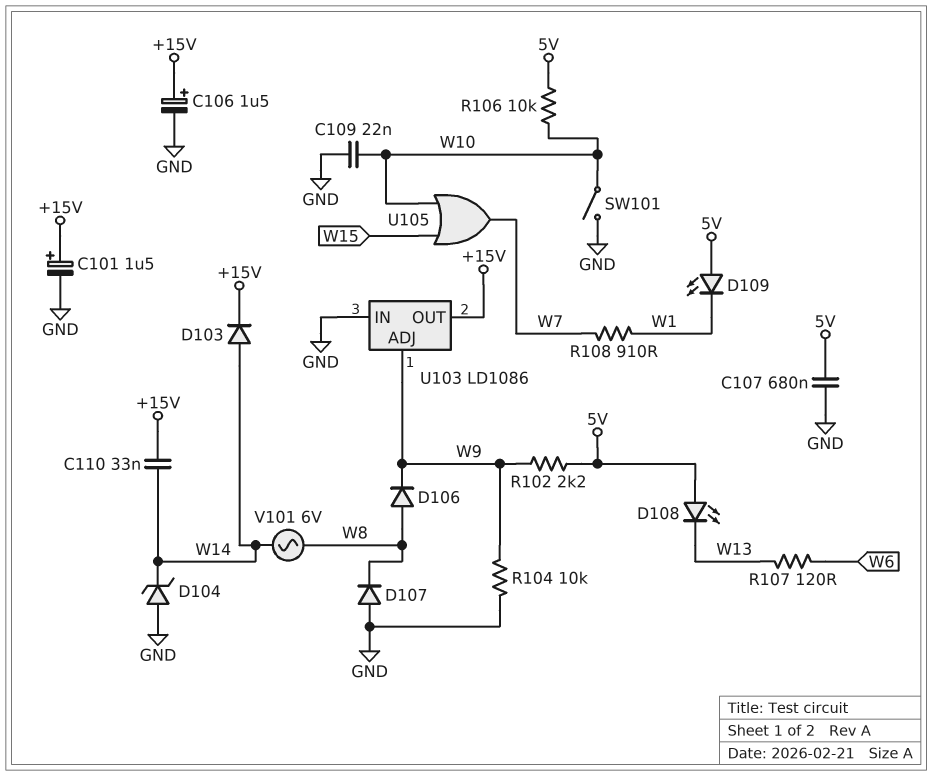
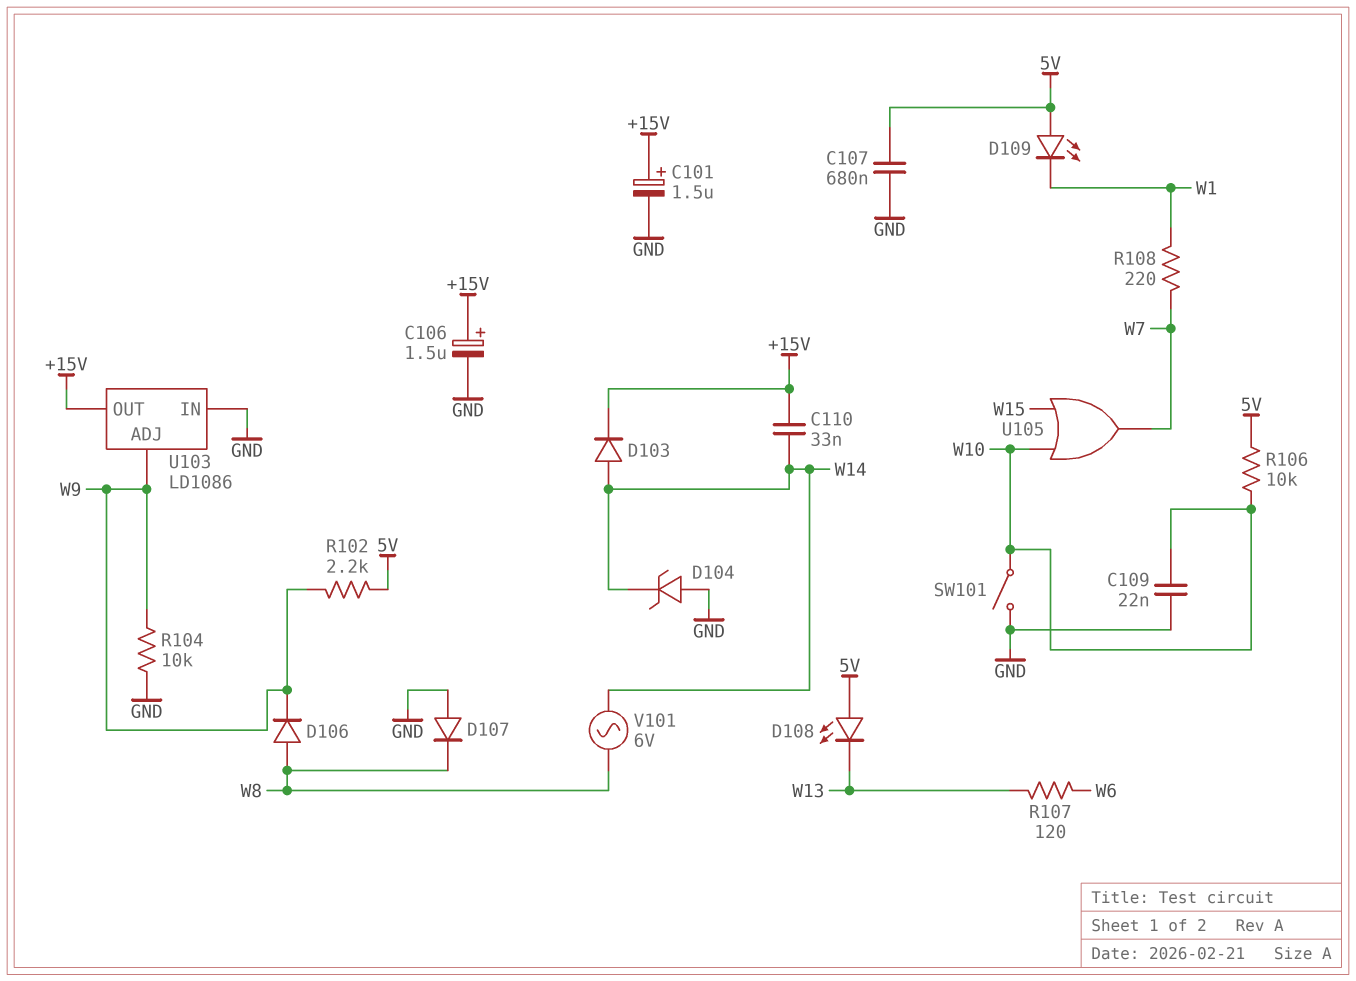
R108: 910 (W1, W7) -> 220 (W1, W7)

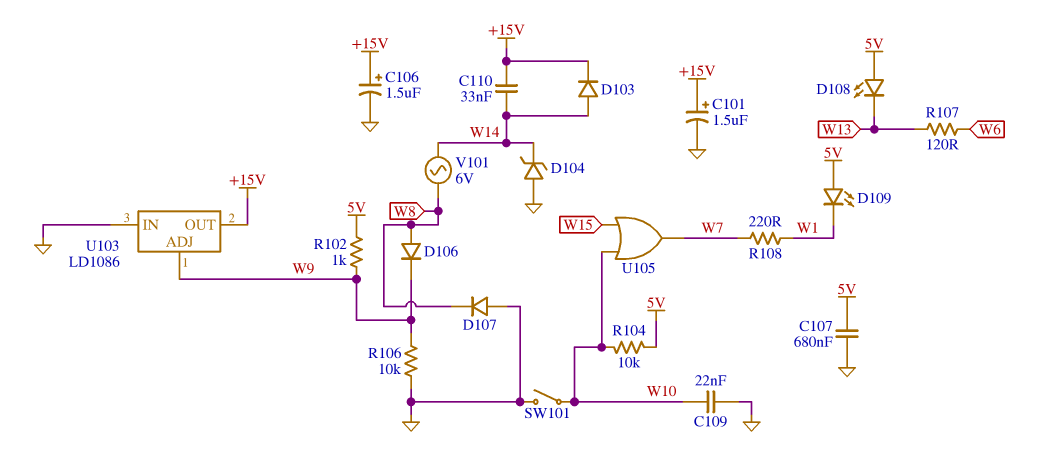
R102: 2.2k (5V, W9) -> 1k (5V, W9)
R104: 10k (GND, W9) -> 10k (5V, W10)
R106: 10k (5V, W10) -> 10k (GND, W9)

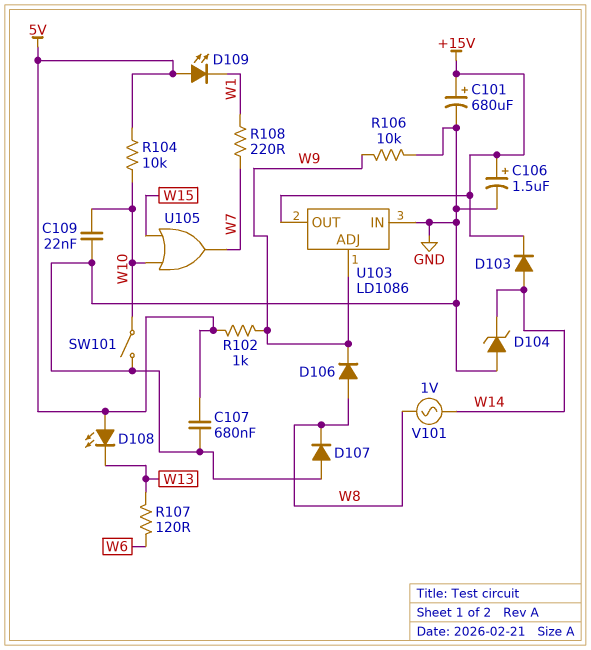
C101: 1.5uF (plus +15V, minus GND) -> 680uF (plus +15V, minus GND)
C110: 33nF (+15V, W14) -> none
V101: AC 6V (W8, W14) -> AC 1V (W8, W14)

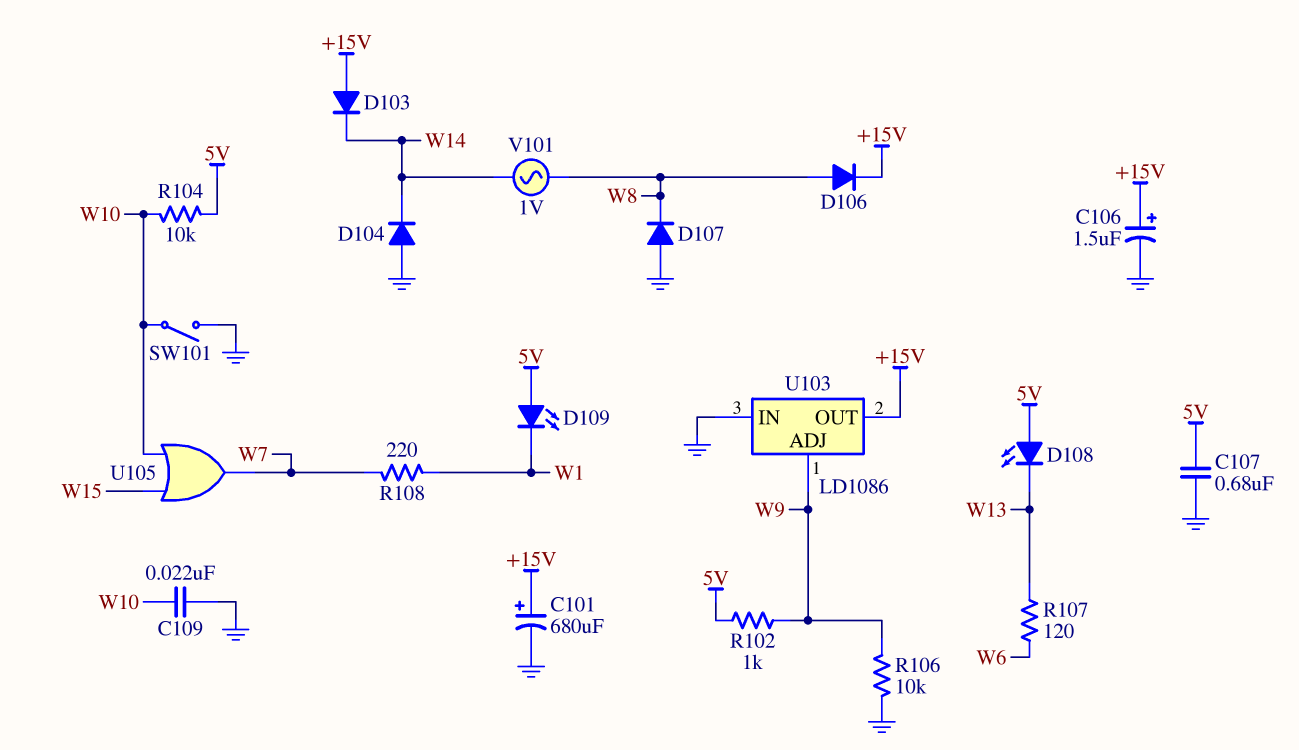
D103: diode (A W14, K +15V) -> diode (A +15V, K W14)
D104: zener (A GND, K W14) -> diode (A GND, K W14)
D106: diode (A W8, K W9) -> diode (A W8, K +15V)

